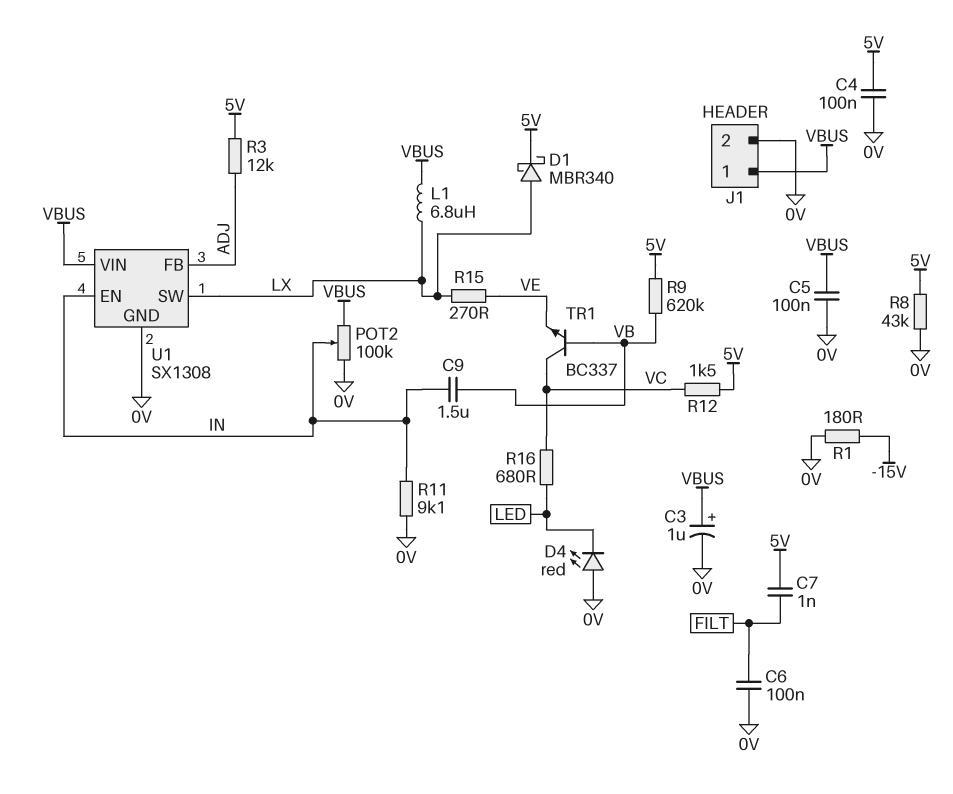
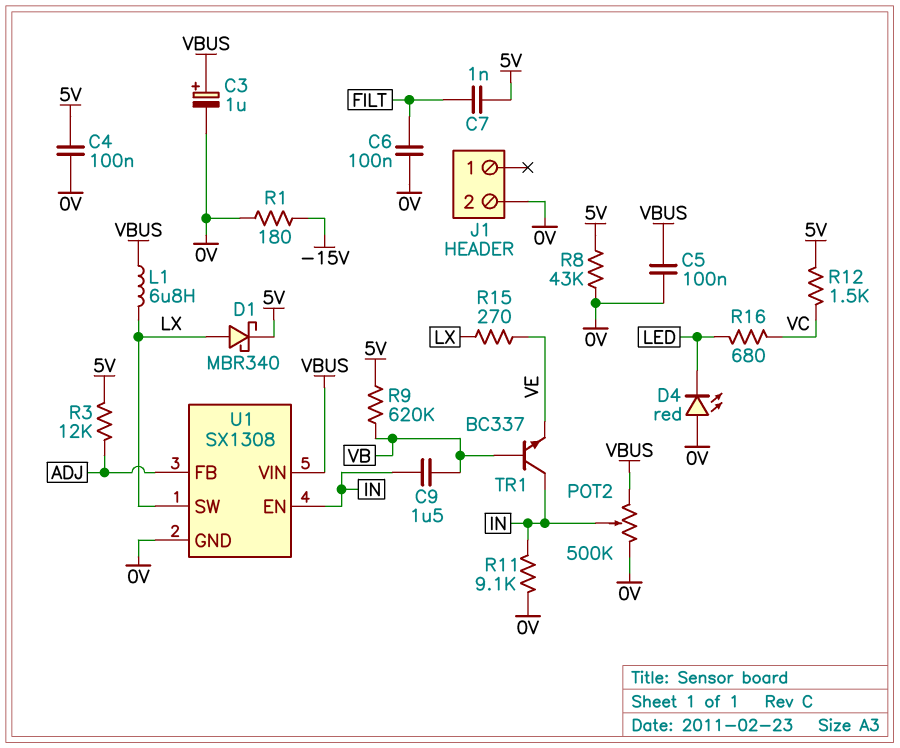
J1 pin 1: VBUS -> none
POT2: 100k (0V, VBUS, wiper IN) -> 500k (0V, VBUS, wiper IN)
TR1: NPN BC337 (B VB, C VC, E VE) -> NPN BC337 (B VB, C IN, E VE)

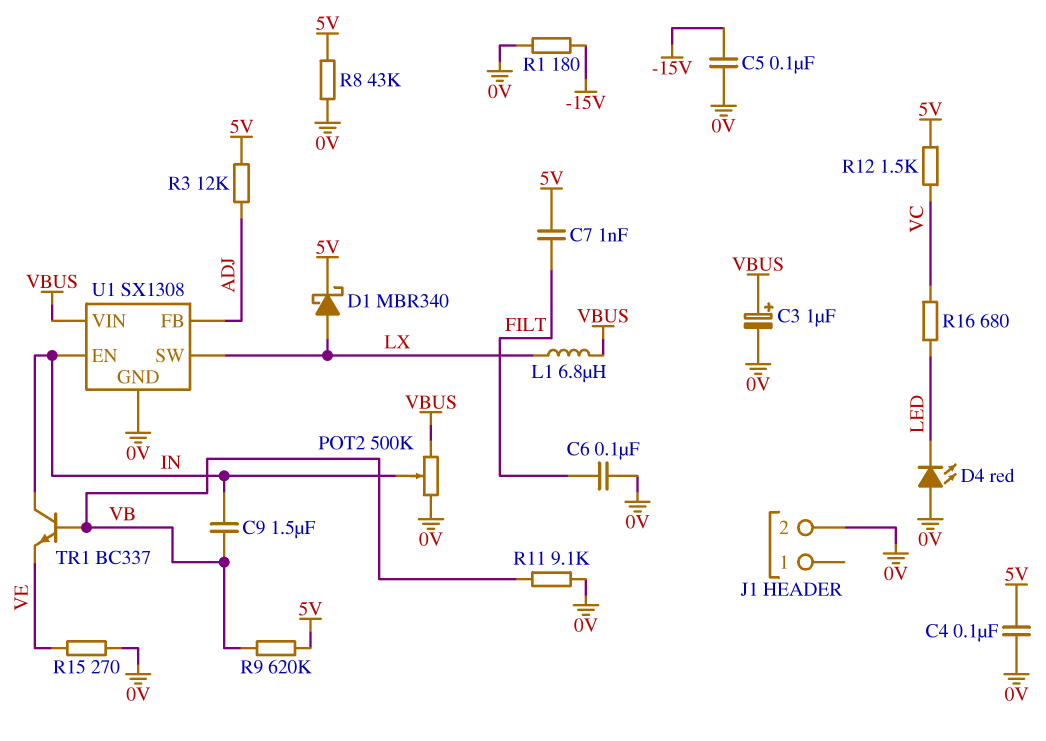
C5: 100nF (0V, VBUS) -> 100nF (-15V, 0V)
R11: 9.1k (0V, IN) -> 9.1k (0V, VB)
R15: 270 (LX, VE) -> 270 (0V, VE)

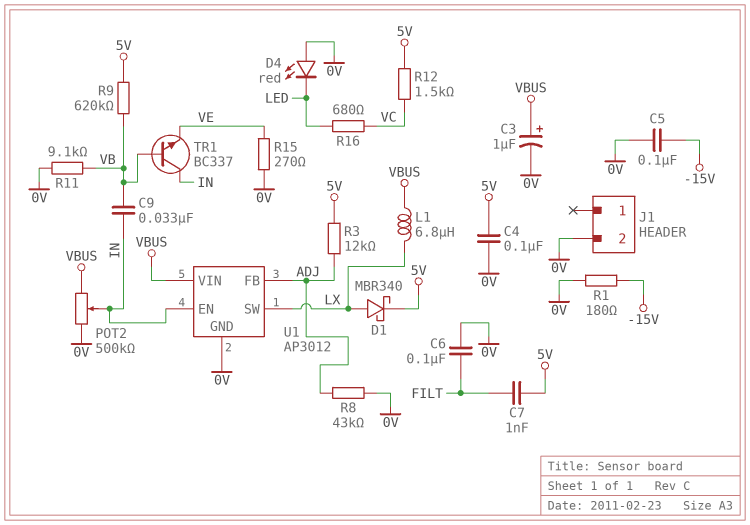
C9: 1.5uF (IN, VB) -> 33nF (IN, VB)
R8: 43k (0V, 5V) -> 43k (0V, ADJ)
U1: SX1308 -> AP3012

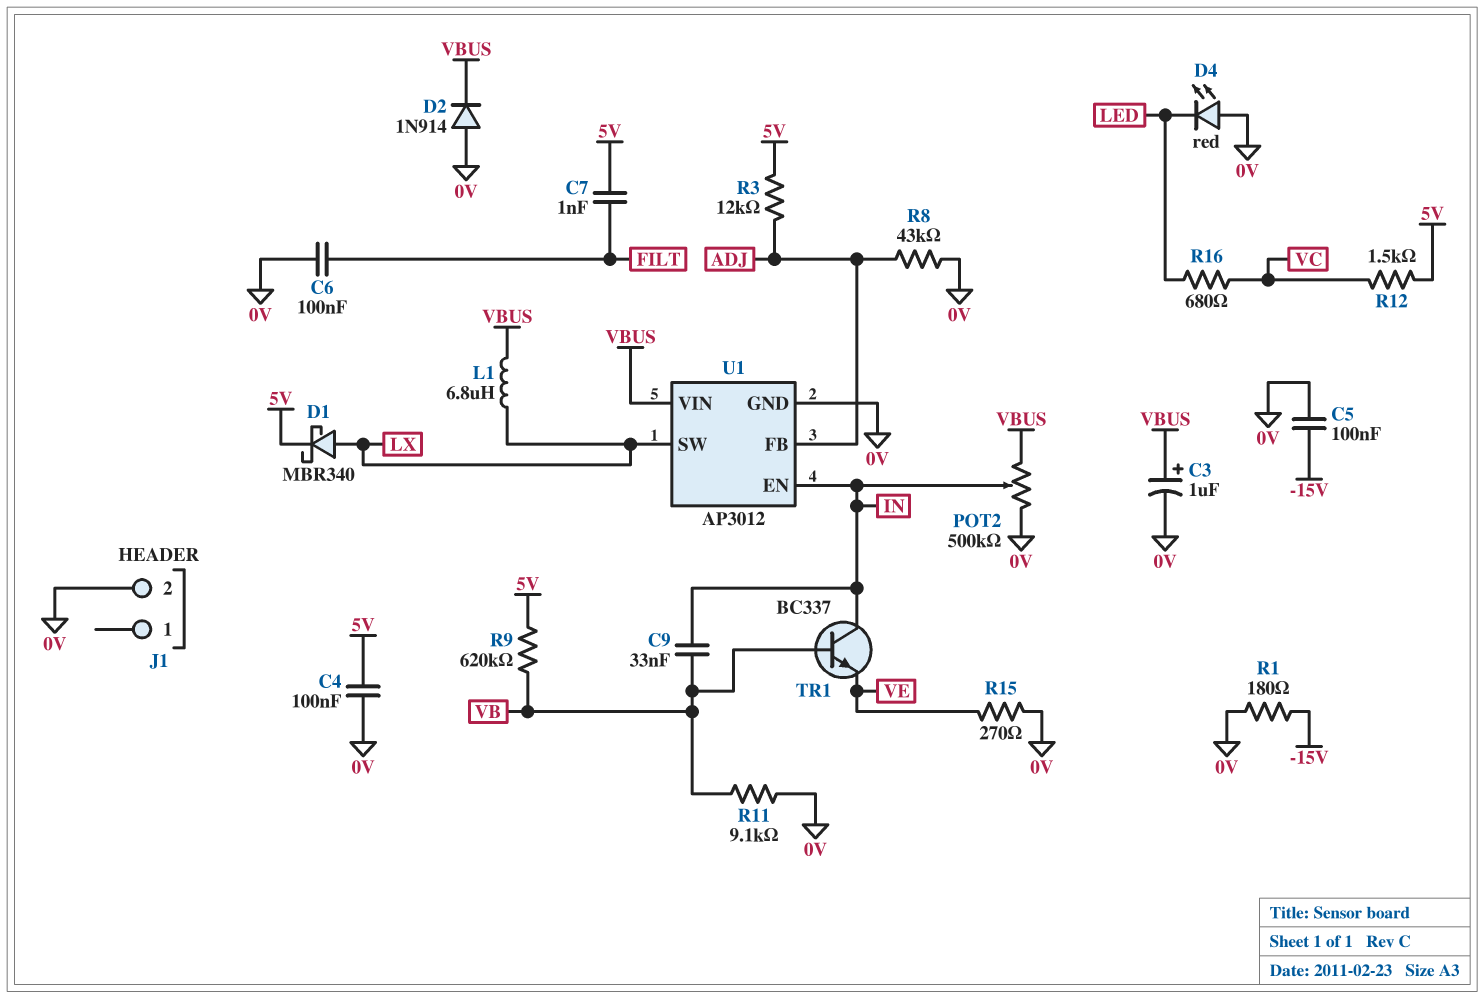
D2: none -> diode 1N914 (A 0V, K VBUS)

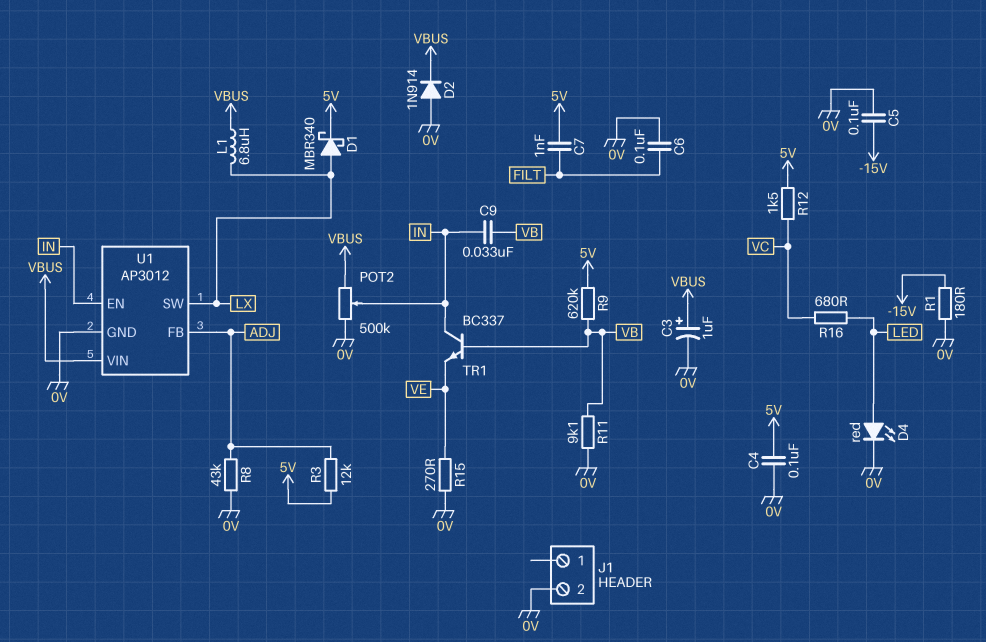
D4: LED red (A 0V, K LED) -> LED red (A LED, K 0V)

